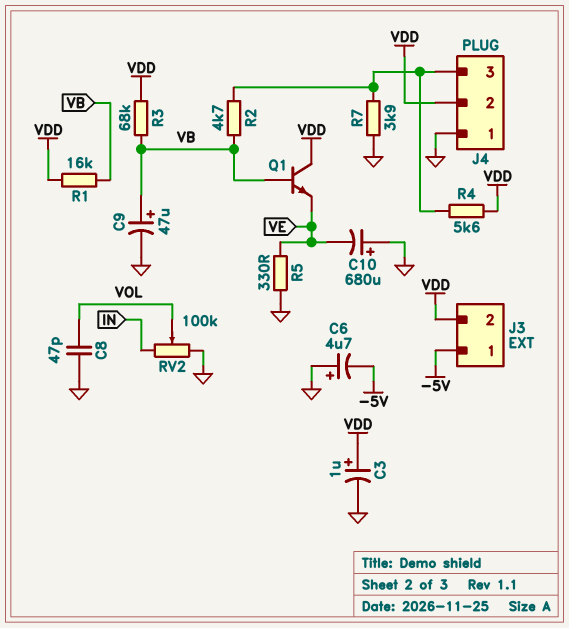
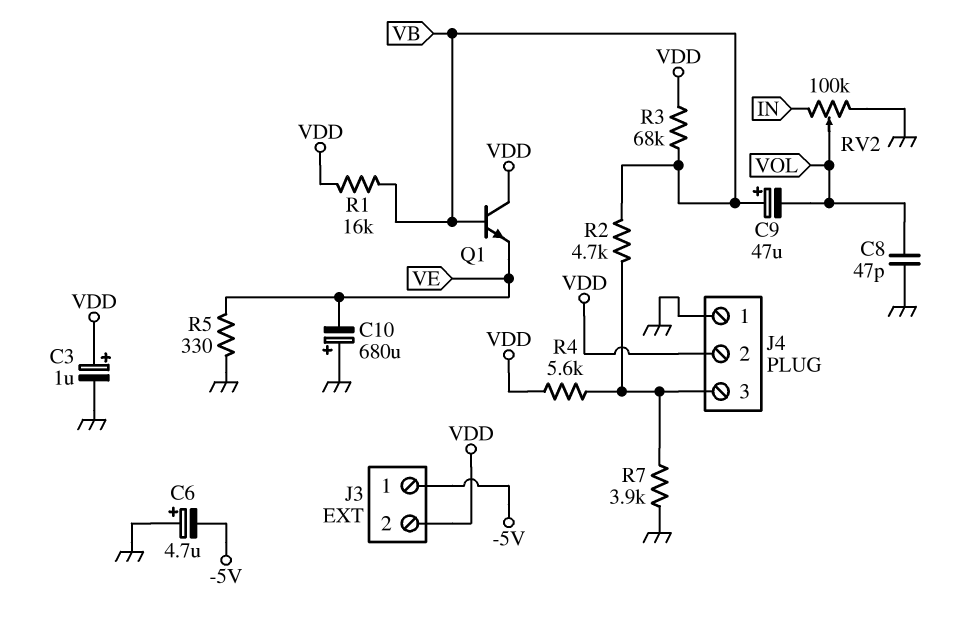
C9: 47uF (plus VB, minus GND) -> 47uF (plus VB, minus VOL)

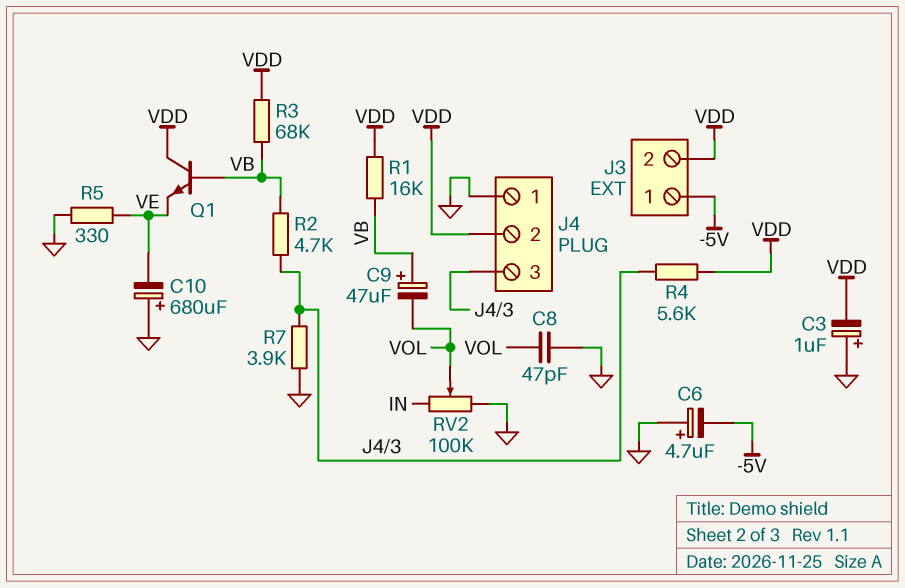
C3: 1uF (plus VDD, minus GND) -> 1uF (plus GND, minus VDD)

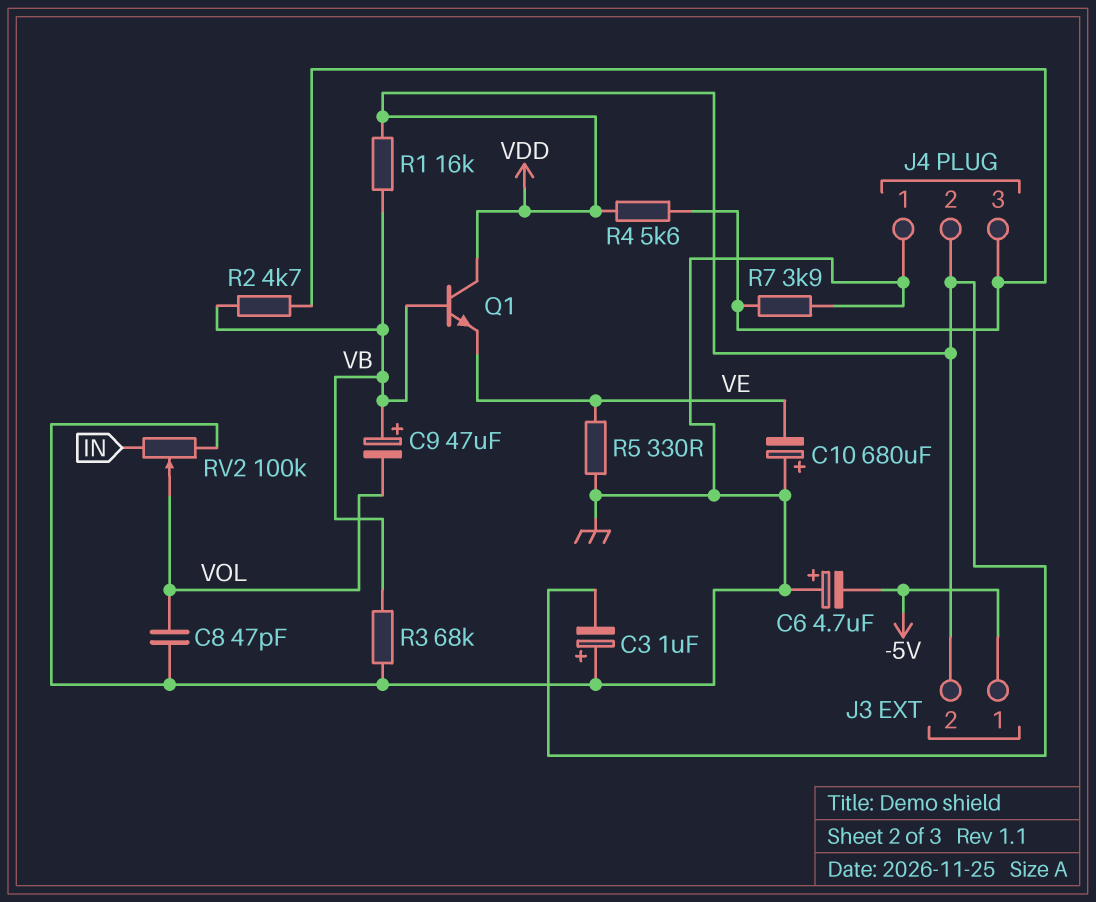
R3: 68k (VB, VDD) -> 68k (GND, VB)

